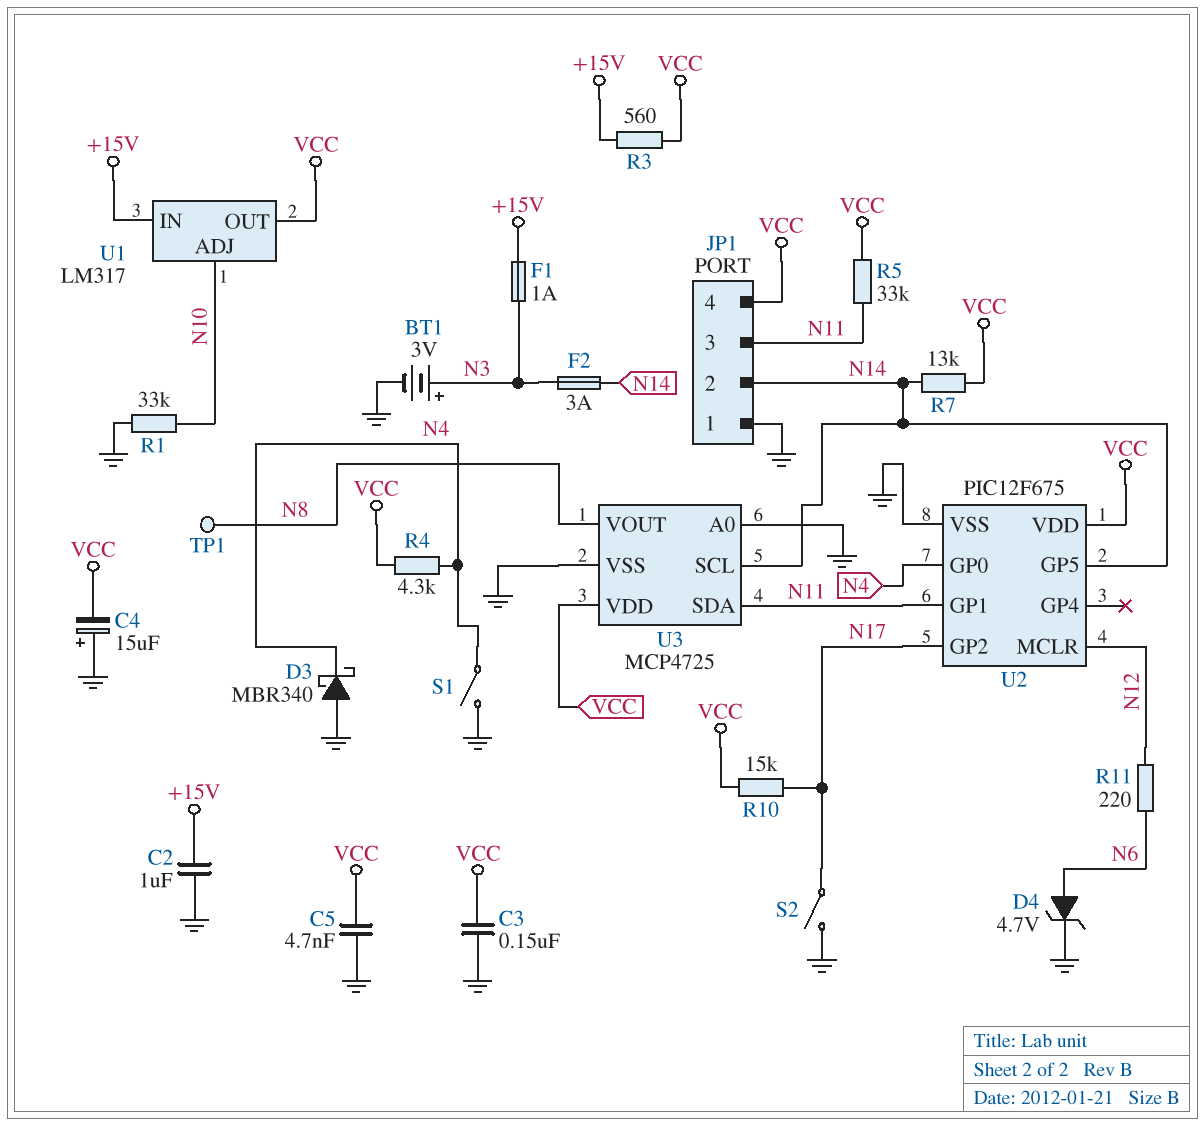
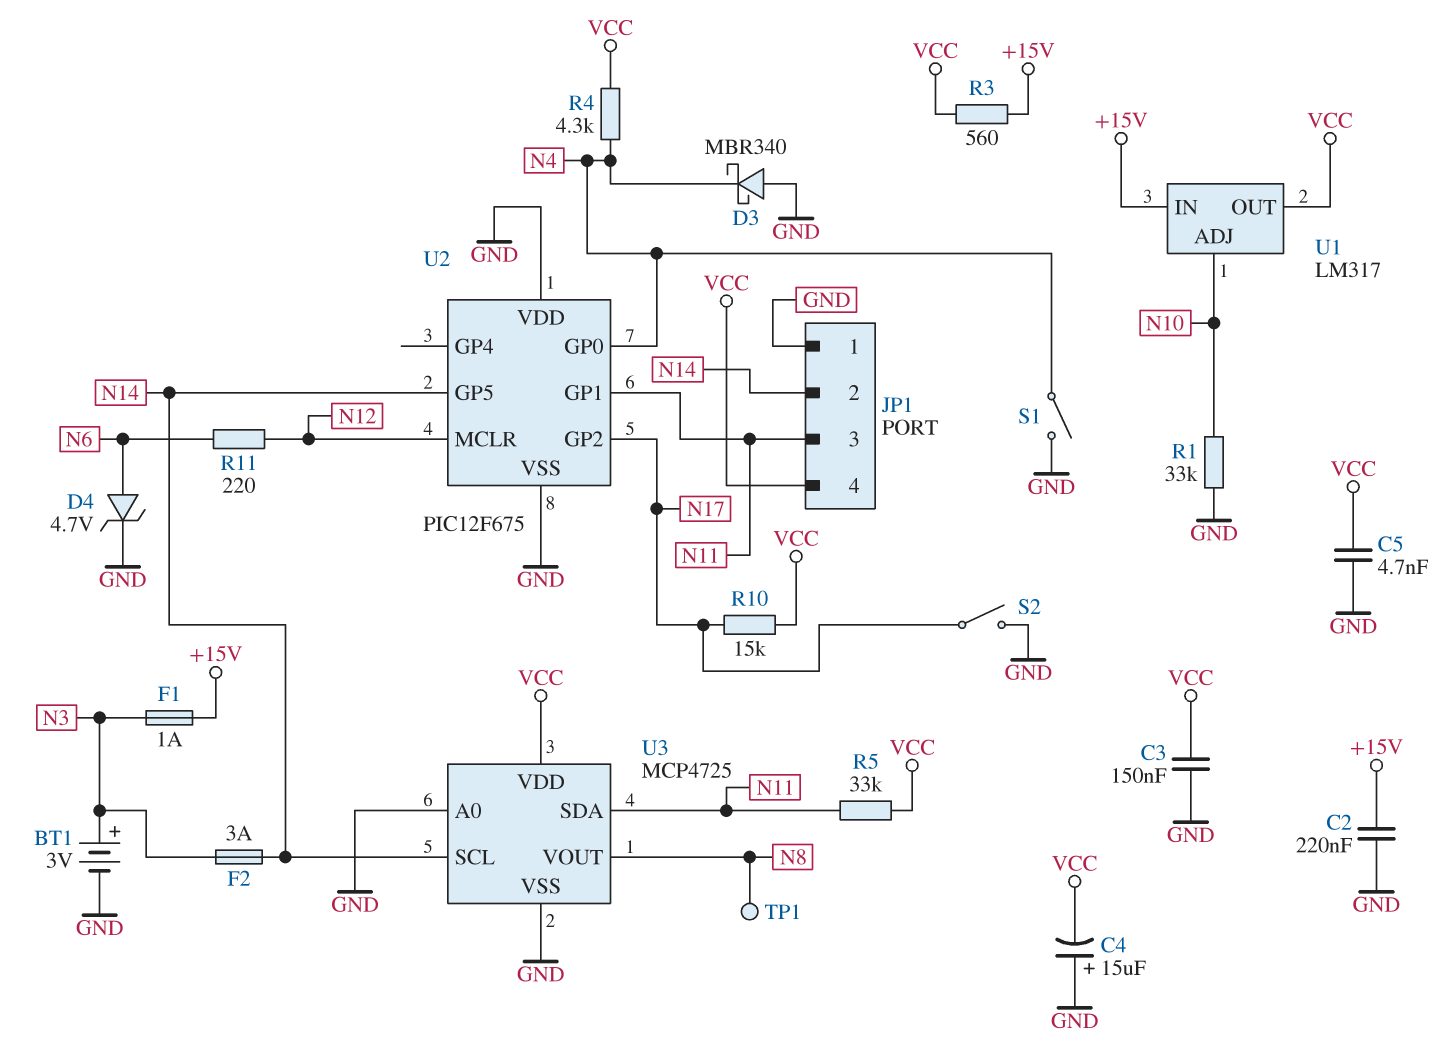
C2: 1uF (+15V, GND) -> 220nF (+15V, GND)
R7: 13k (N14, VCC) -> none
U2 pin VDD: VCC -> GND

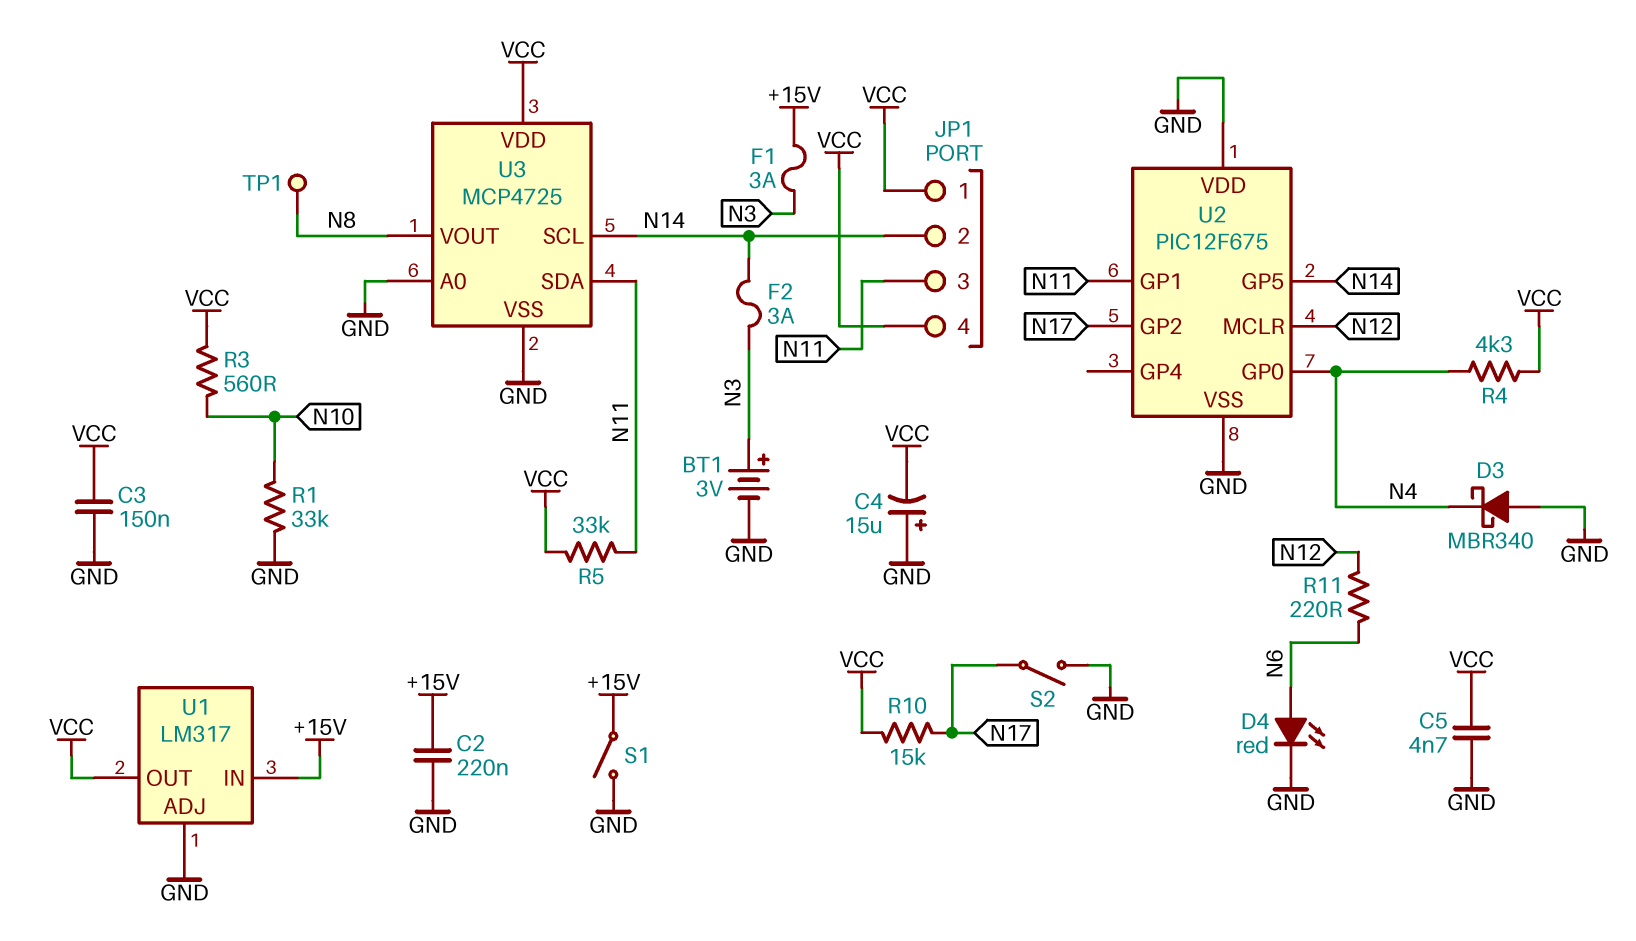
D4: zener 4.7V (A N6, K GND) -> LED red (A N6, K GND)
F1: 1A (+15V, N3) -> 3A (+15V, N3)
JP1 pin 1: GND -> VCC
R3: 560 (+15V, VCC) -> 560 (N10, VCC)
S1: switch (GND, N4) -> switch (+15V, GND)
U1 pin ADJ: N10 -> GND

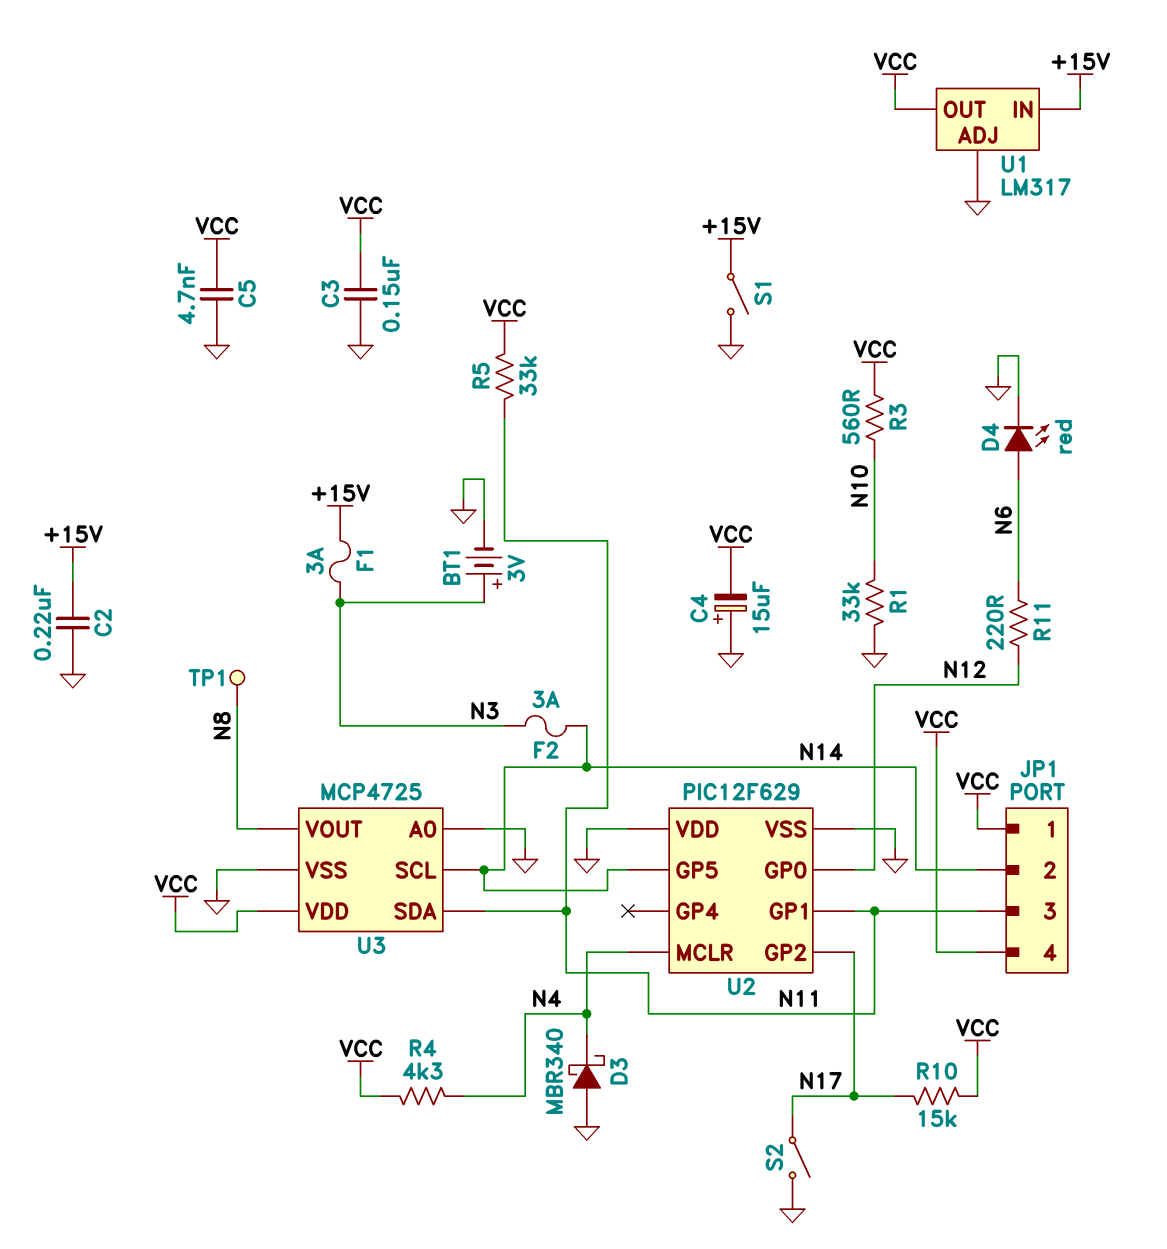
U2: PIC12F675 -> PIC12F629
U2 pin GP0: N4 -> N12
U2 pin MCLR: N12 -> N4

